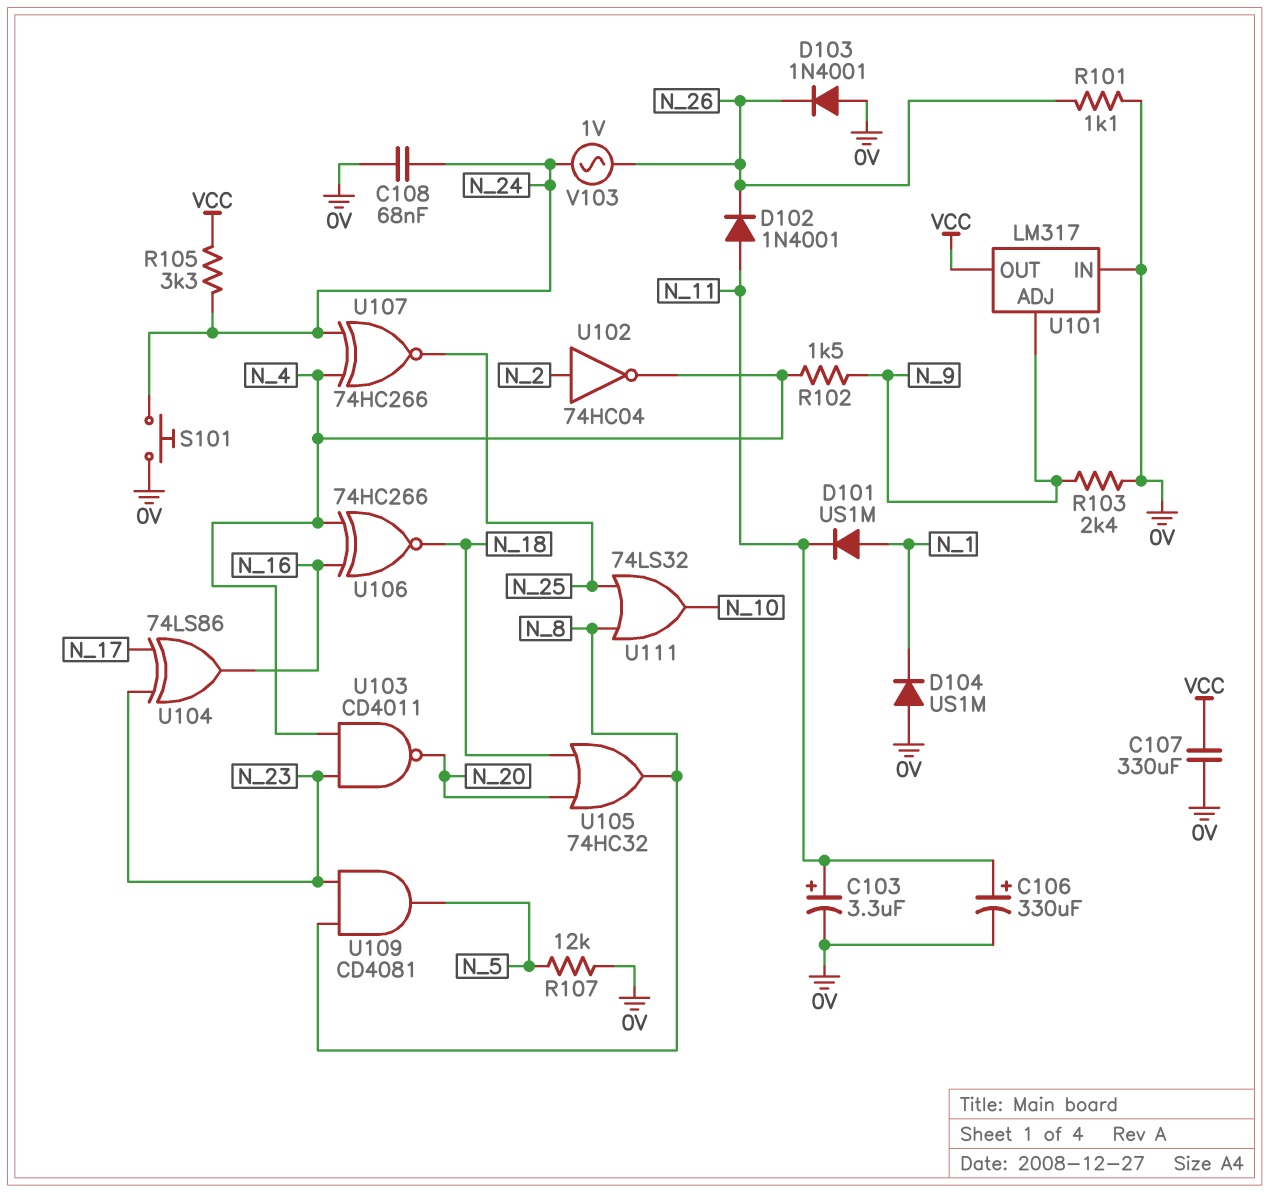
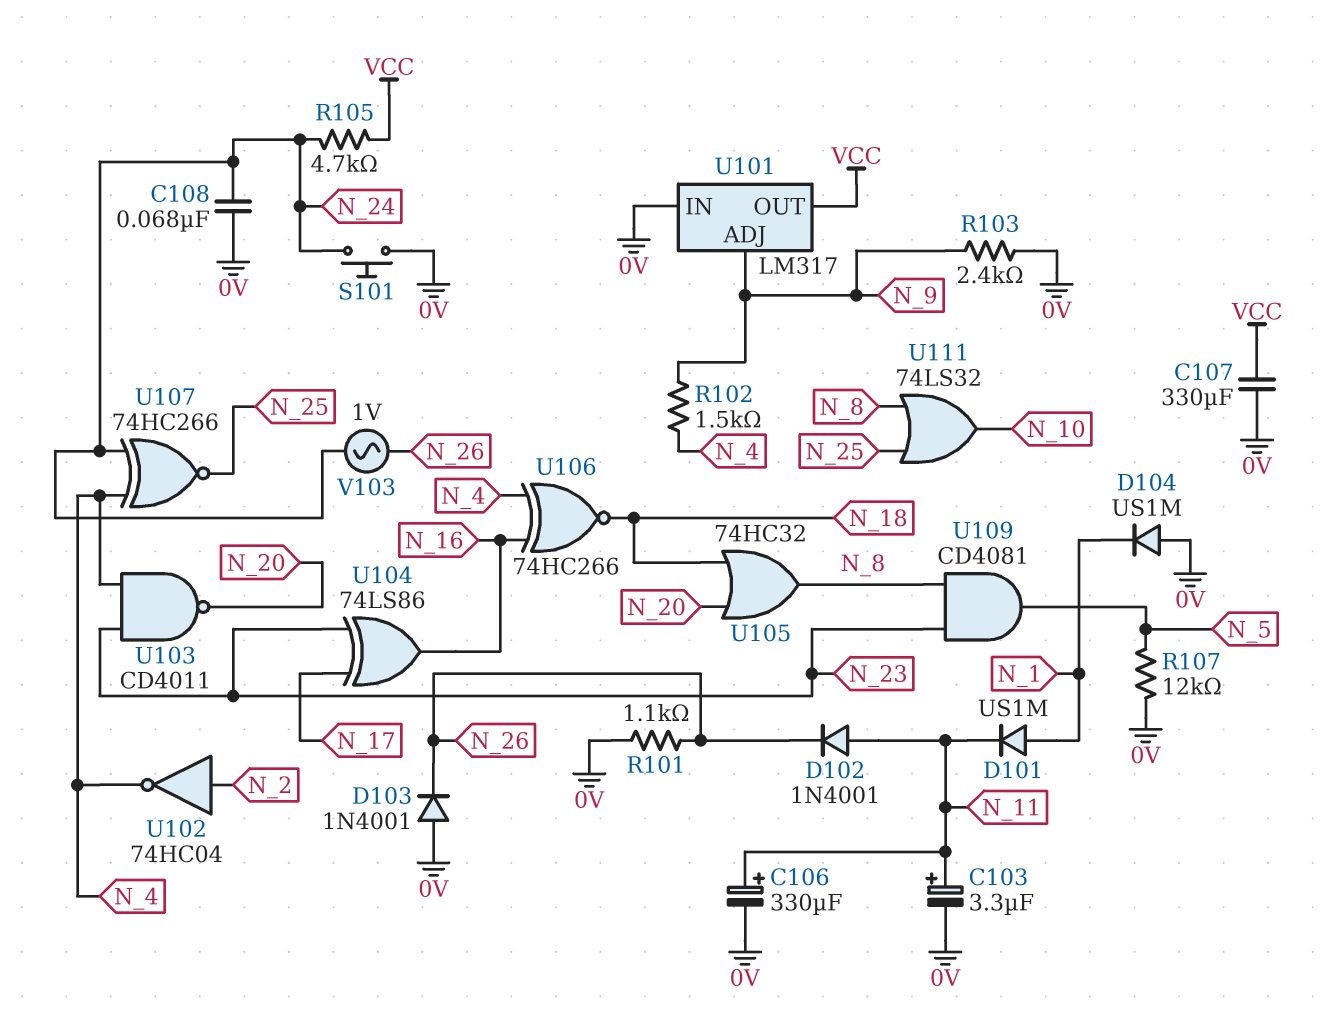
R105: 3.3k (N_24, VCC) -> 4.7k (N_24, VCC)

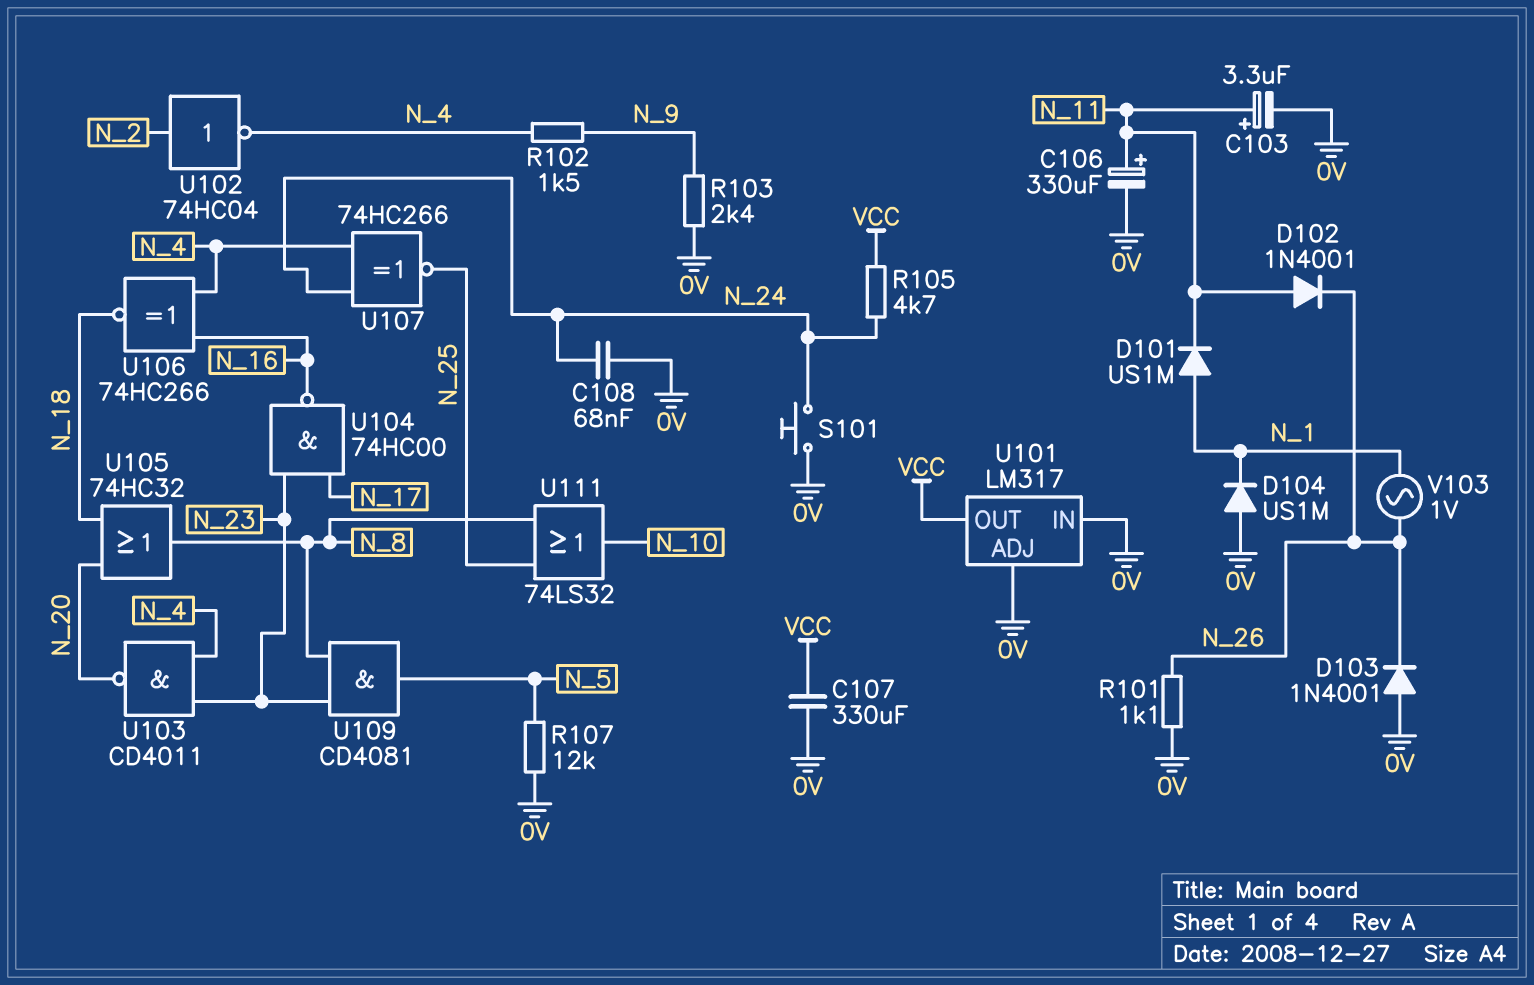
U101 pin ADJ: N_9 -> 0V
U104: XOR 74LS86 (in N_17, in N_23, out N_16) -> NAND 74HC00 (in N_17, in N_23, out N_16)
V103: AC 1V (N_24, N_26) -> AC 1V (N_1, N_26)

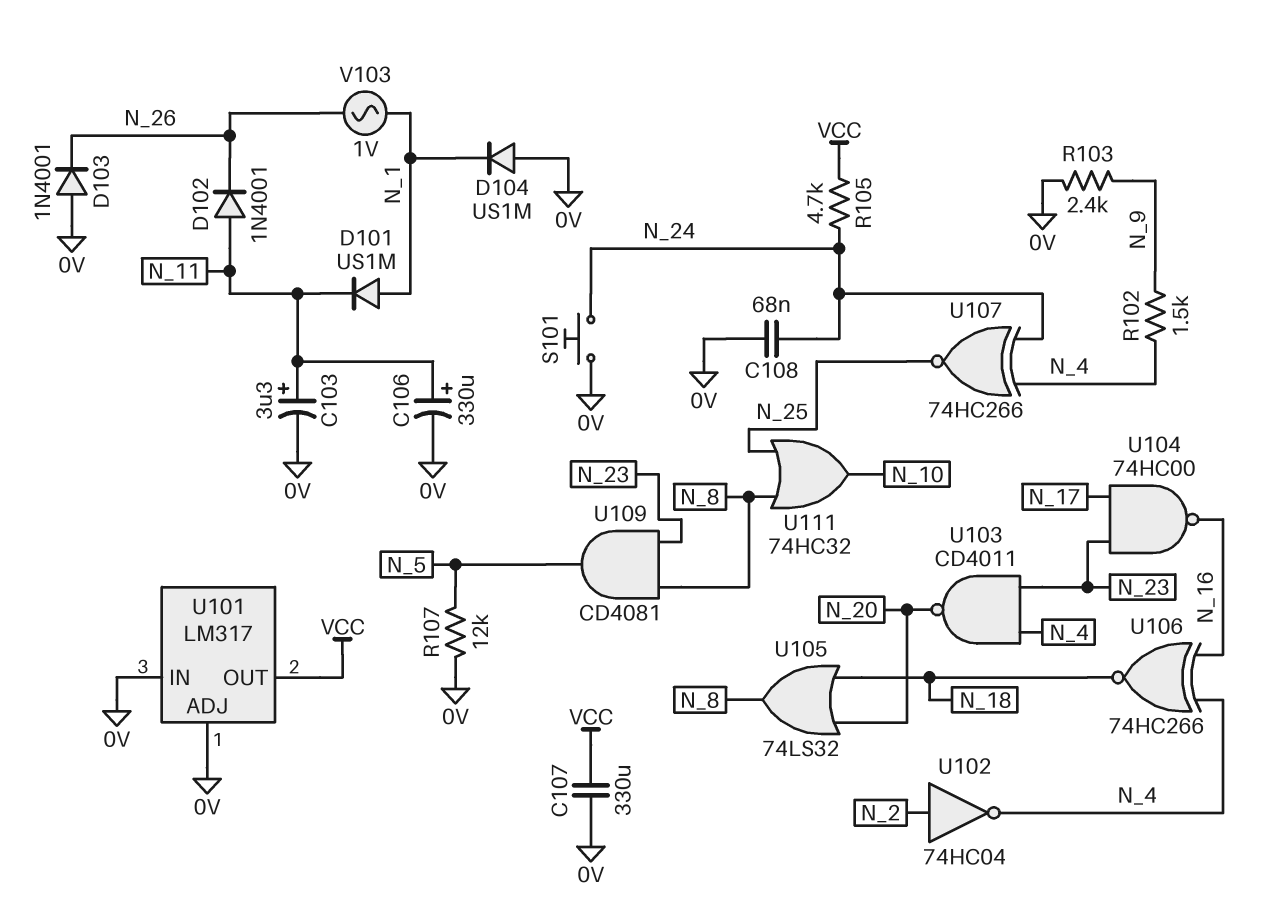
R101: 1.1k (0V, N_26) -> none
U105: OR 74HC32 (in N_18, in N_20, out N_8) -> OR 74LS32 (in N_18, in N_20, out N_8)
U111: OR 74LS32 (in N_8, in N_25, out N_10) -> OR 74HC32 (in N_8, in N_25, out N_10)

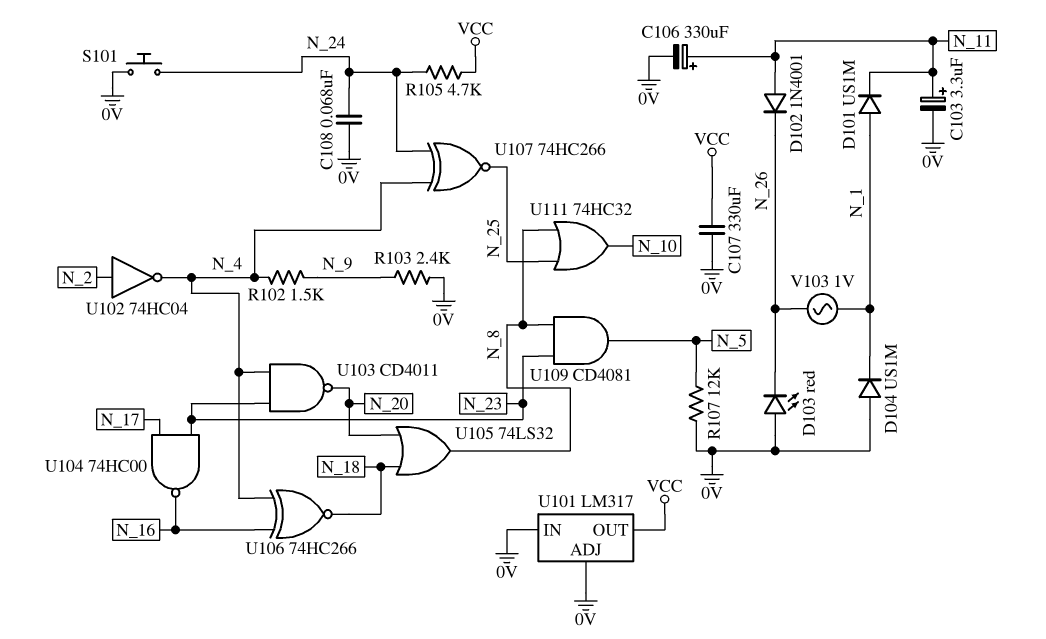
D103: diode 1N4001 (A 0V, K N_26) -> LED red (A 0V, K N_26)

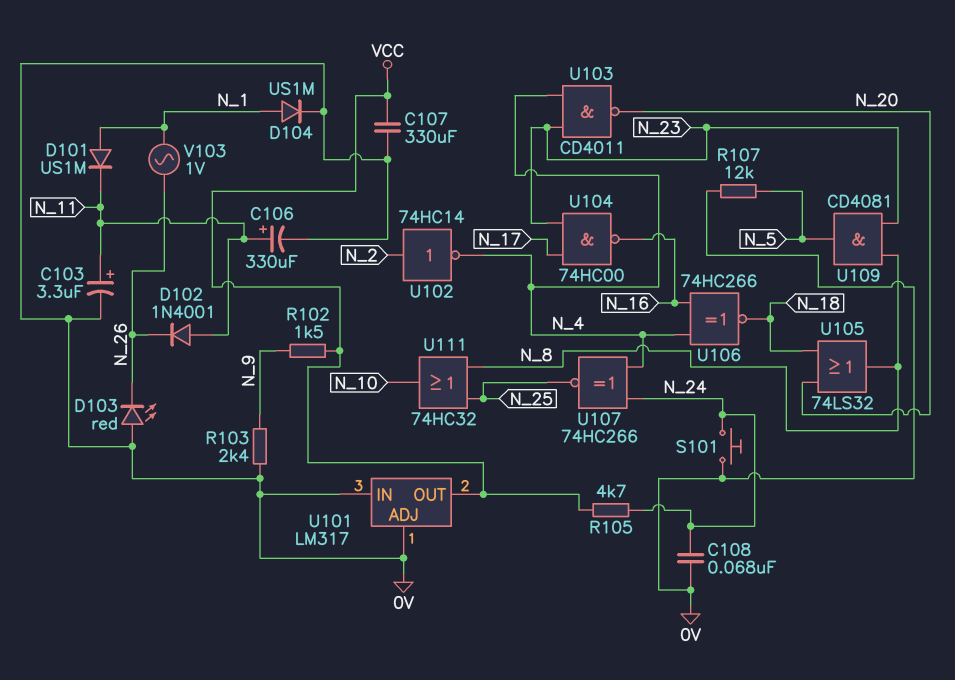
D104: diode US1M (A 0V, K N_1) -> diode US1M (A N_1, K 0V)
R102: 1.5k (N_4, N_9) -> 1.5k (N_9, VCC)
U102: NOT 74HC04 (in N_2, out N_4) -> NOT 74HC14 (in N_2, out N_4)

